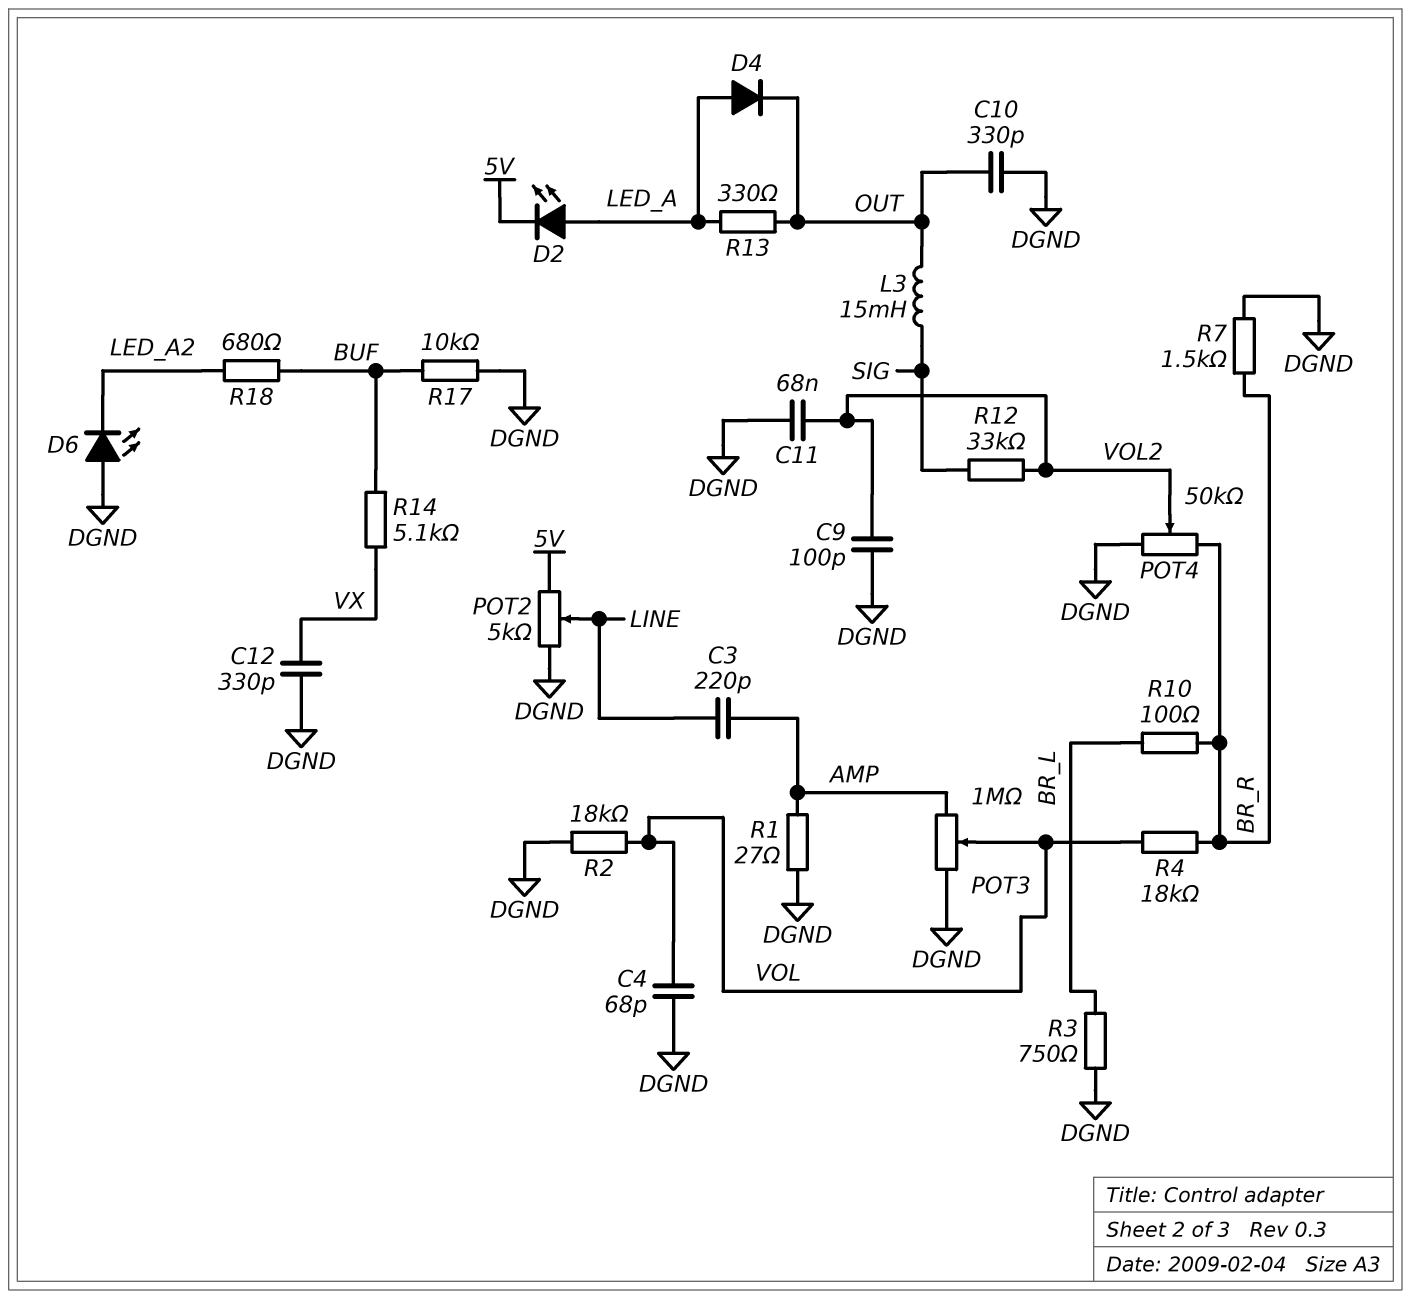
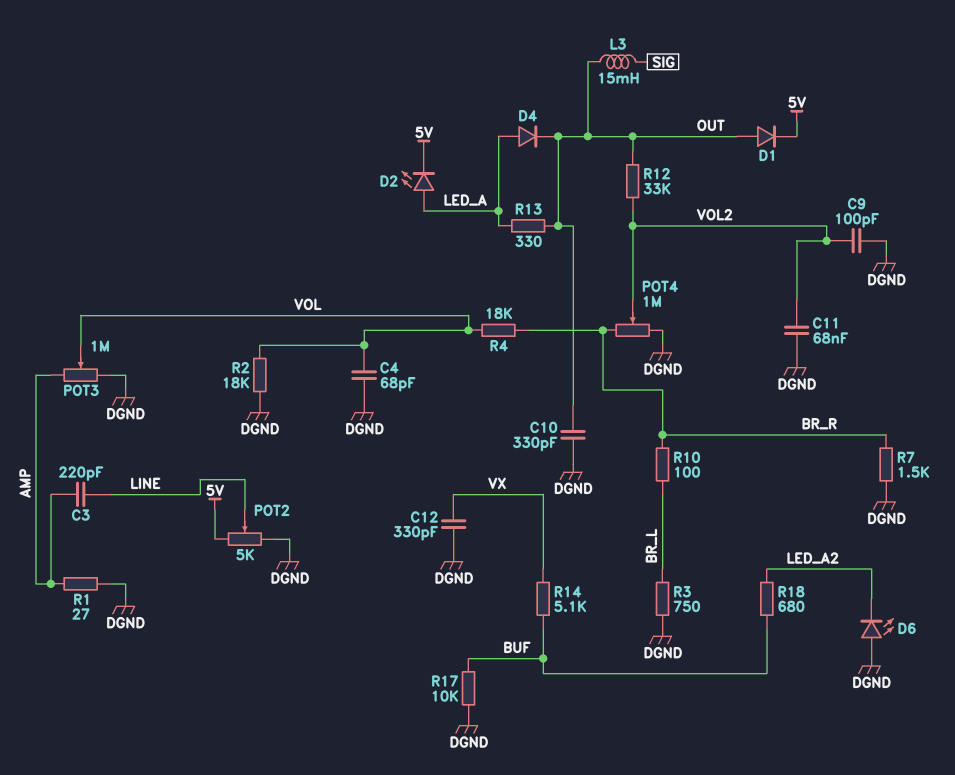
D1: none -> diode (A OUT, K 5V)
POT4: 50k (BR_R, DGND, wiper VOL2) -> 1M (BR_R, DGND, wiper VOL2)
R12: 33k (SIG, VOL2) -> 33k (OUT, VOL2)

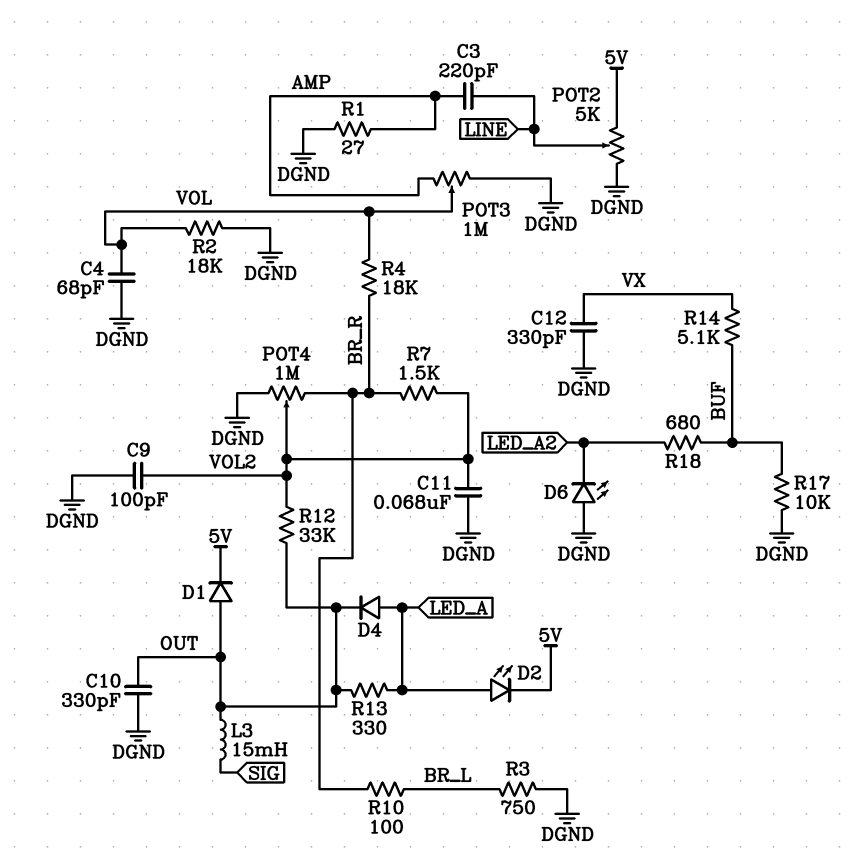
R7: 1.5k (BR_R, DGND) -> 1.5k (BR_R, VOL2)

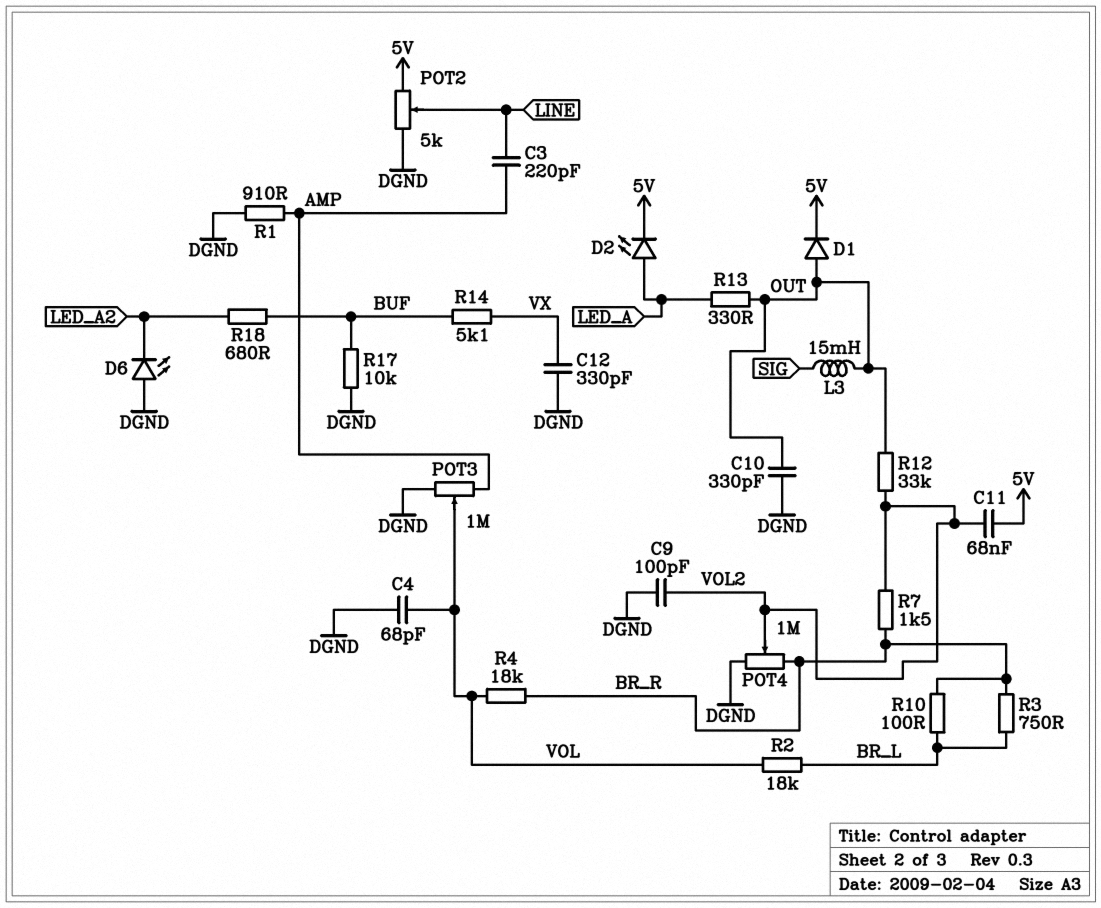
C11: 68nF (DGND, VOL2) -> 68nF (5V, VOL2)
D4: diode (A LED_A, K OUT) -> none
R1: 27 (AMP, DGND) -> 910 (AMP, DGND)
R2: 18k (DGND, VOL) -> 18k (BR_L, VOL)
R3: 750 (BR_L, DGND) -> 750 (BR_L, BR_R)

